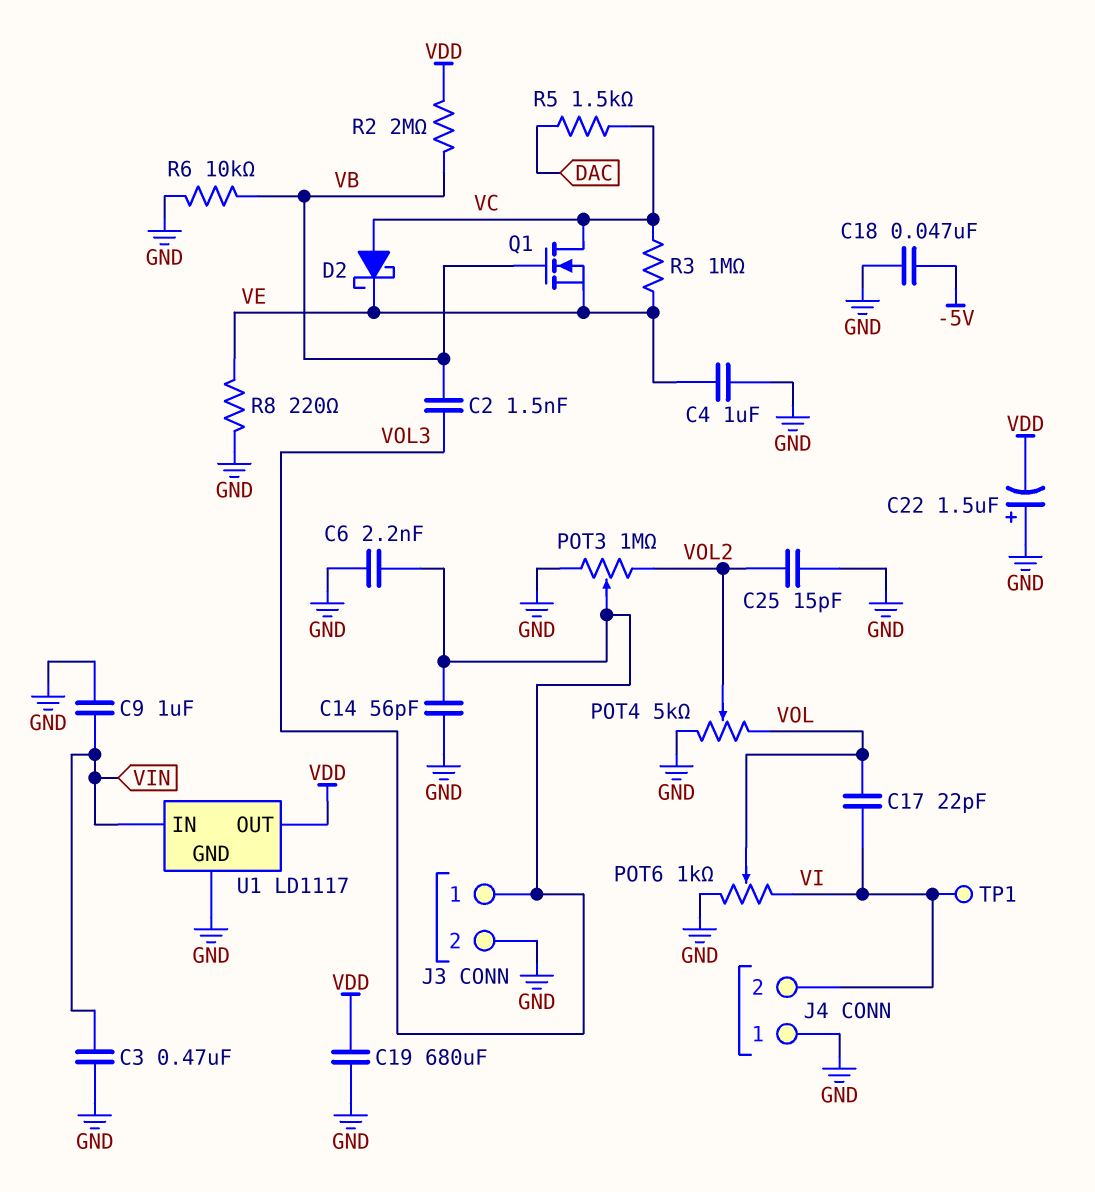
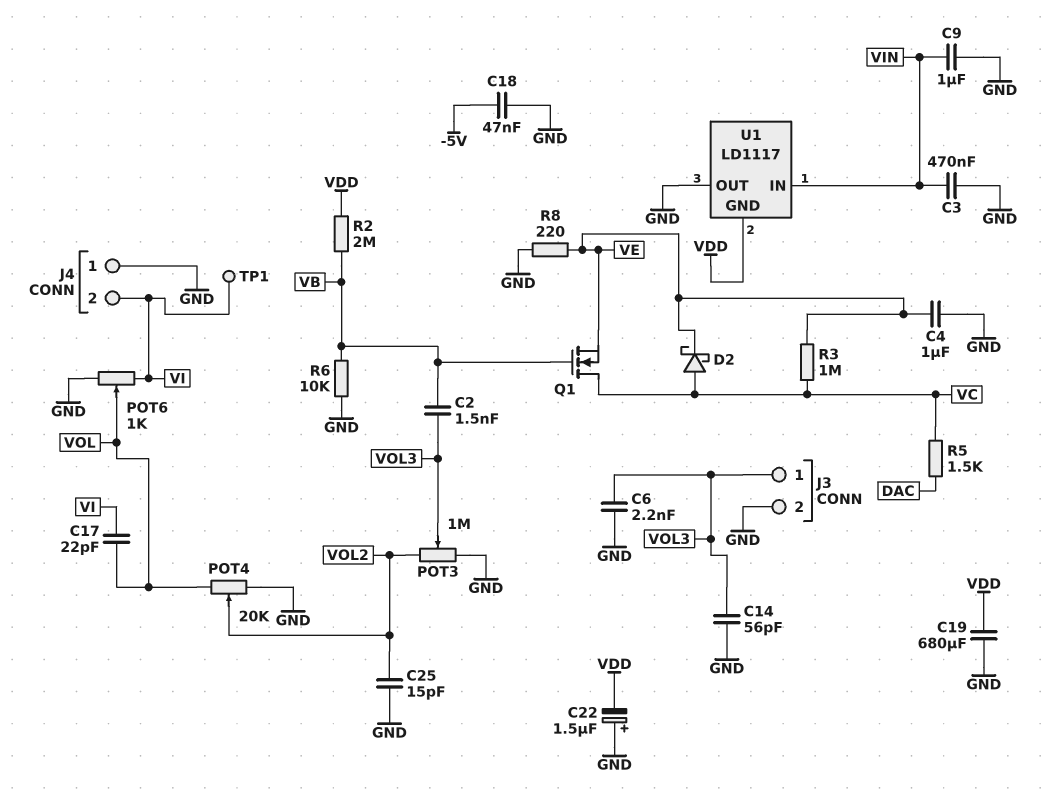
POT4: 5k (GND, VOL, wiper VOL2) -> 20k (GND, VOL, wiper VOL2)
U1 pin GND: GND -> VDD
U1 pin OUT: VDD -> GND

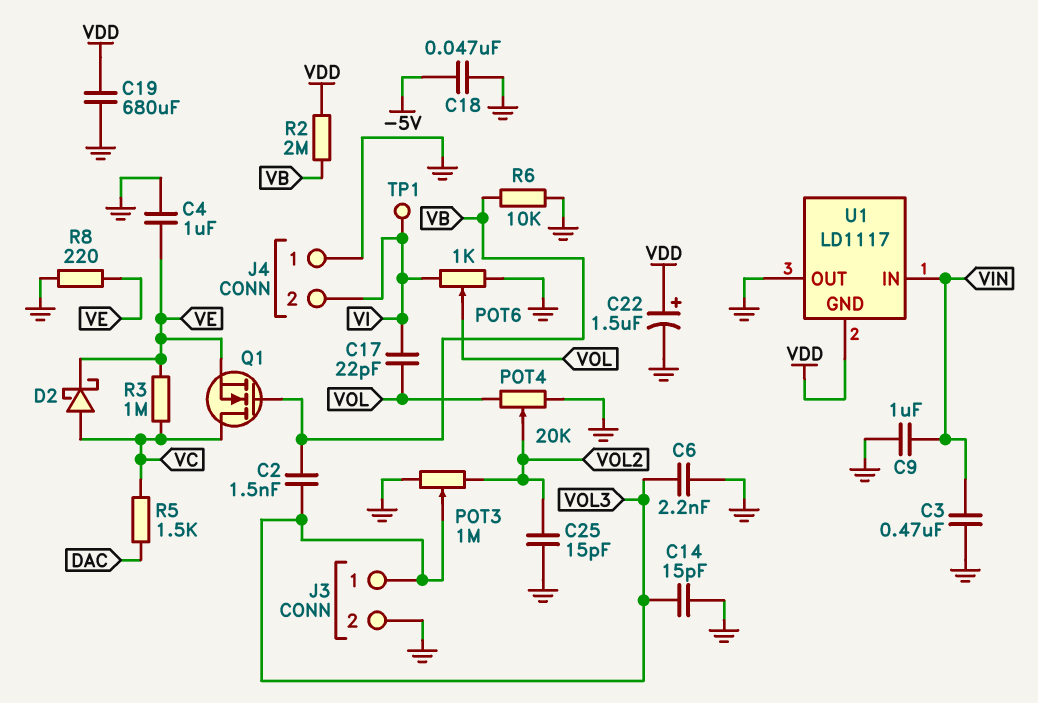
C14: 56pF (GND, VOL3) -> 15pF (GND, VOL3)
C22: 1.5uF (plus GND, minus VDD) -> 1.5uF (plus VDD, minus GND)

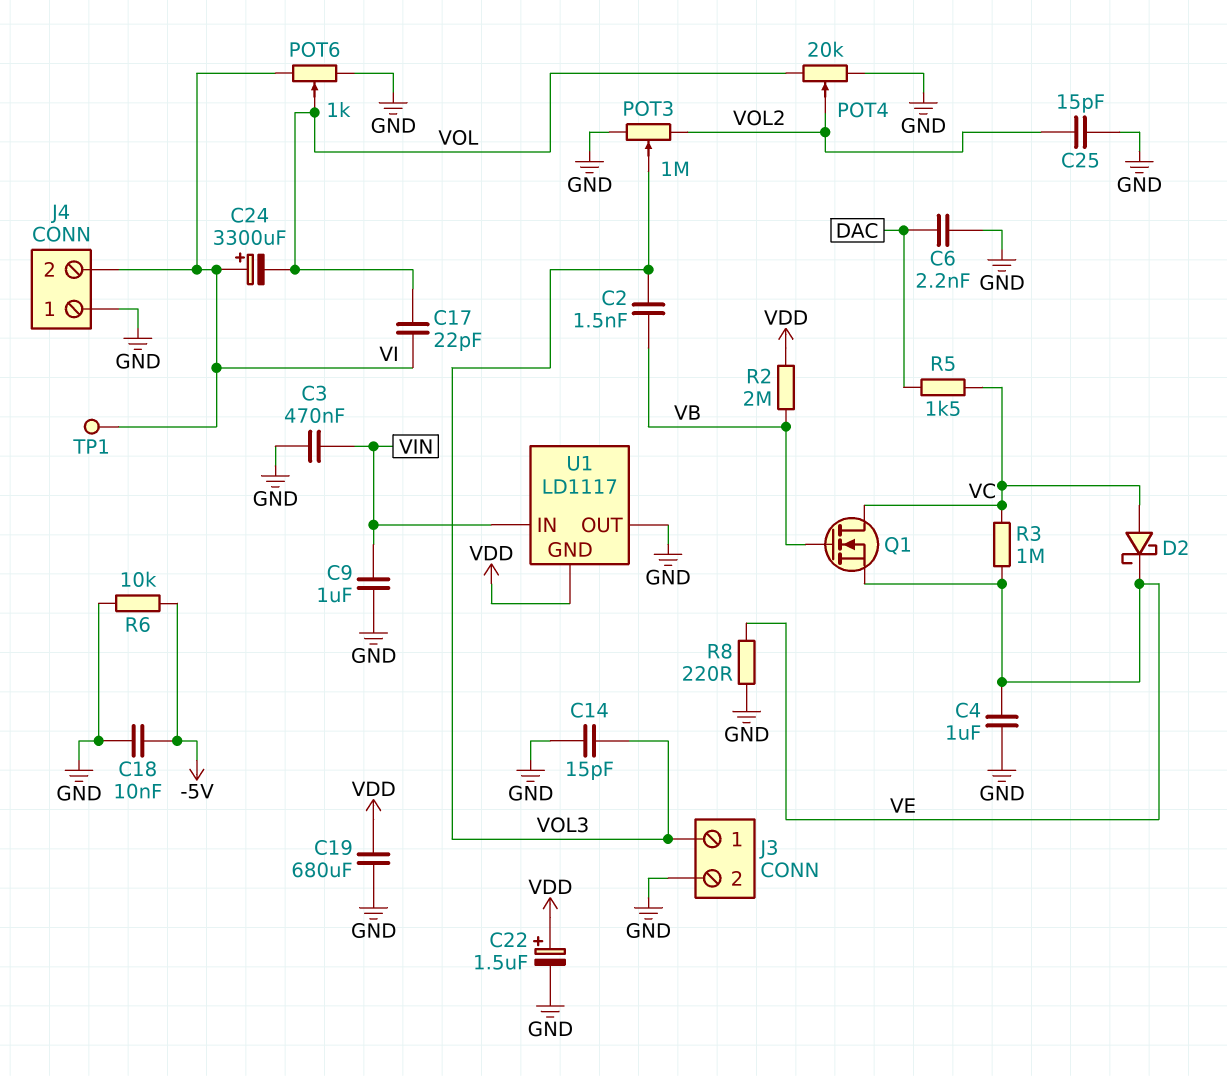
C6: 2.2nF (GND, VOL3) -> 2.2nF (DAC, GND)
C18: 47nF (-5V, GND) -> 10nF (-5V, GND)
C24: none -> 3300uF (plus VI, minus VOL)
R6: 10k (GND, VB) -> 10k (-5V, GND)

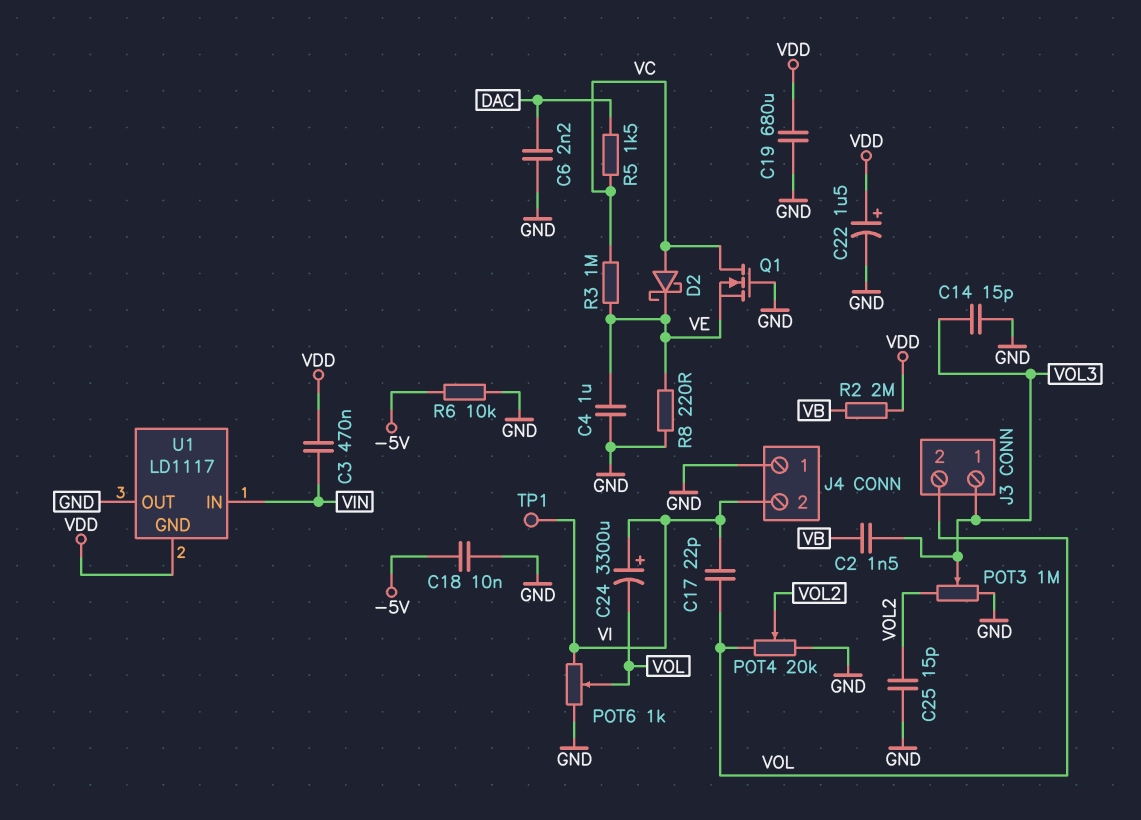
C3: 470nF (GND, VIN) -> 470nF (VDD, VIN)
C9: 1uF (GND, VIN) -> none
J3 pin 2: GND -> VOL
Q1: NMOS (G VB, D VC, S VE) -> NMOS (G GND, D VC, S VE)

